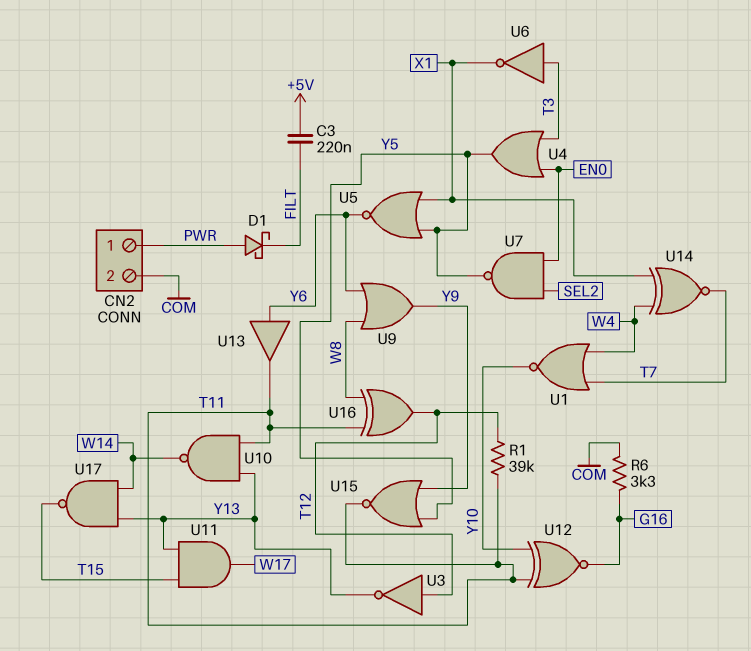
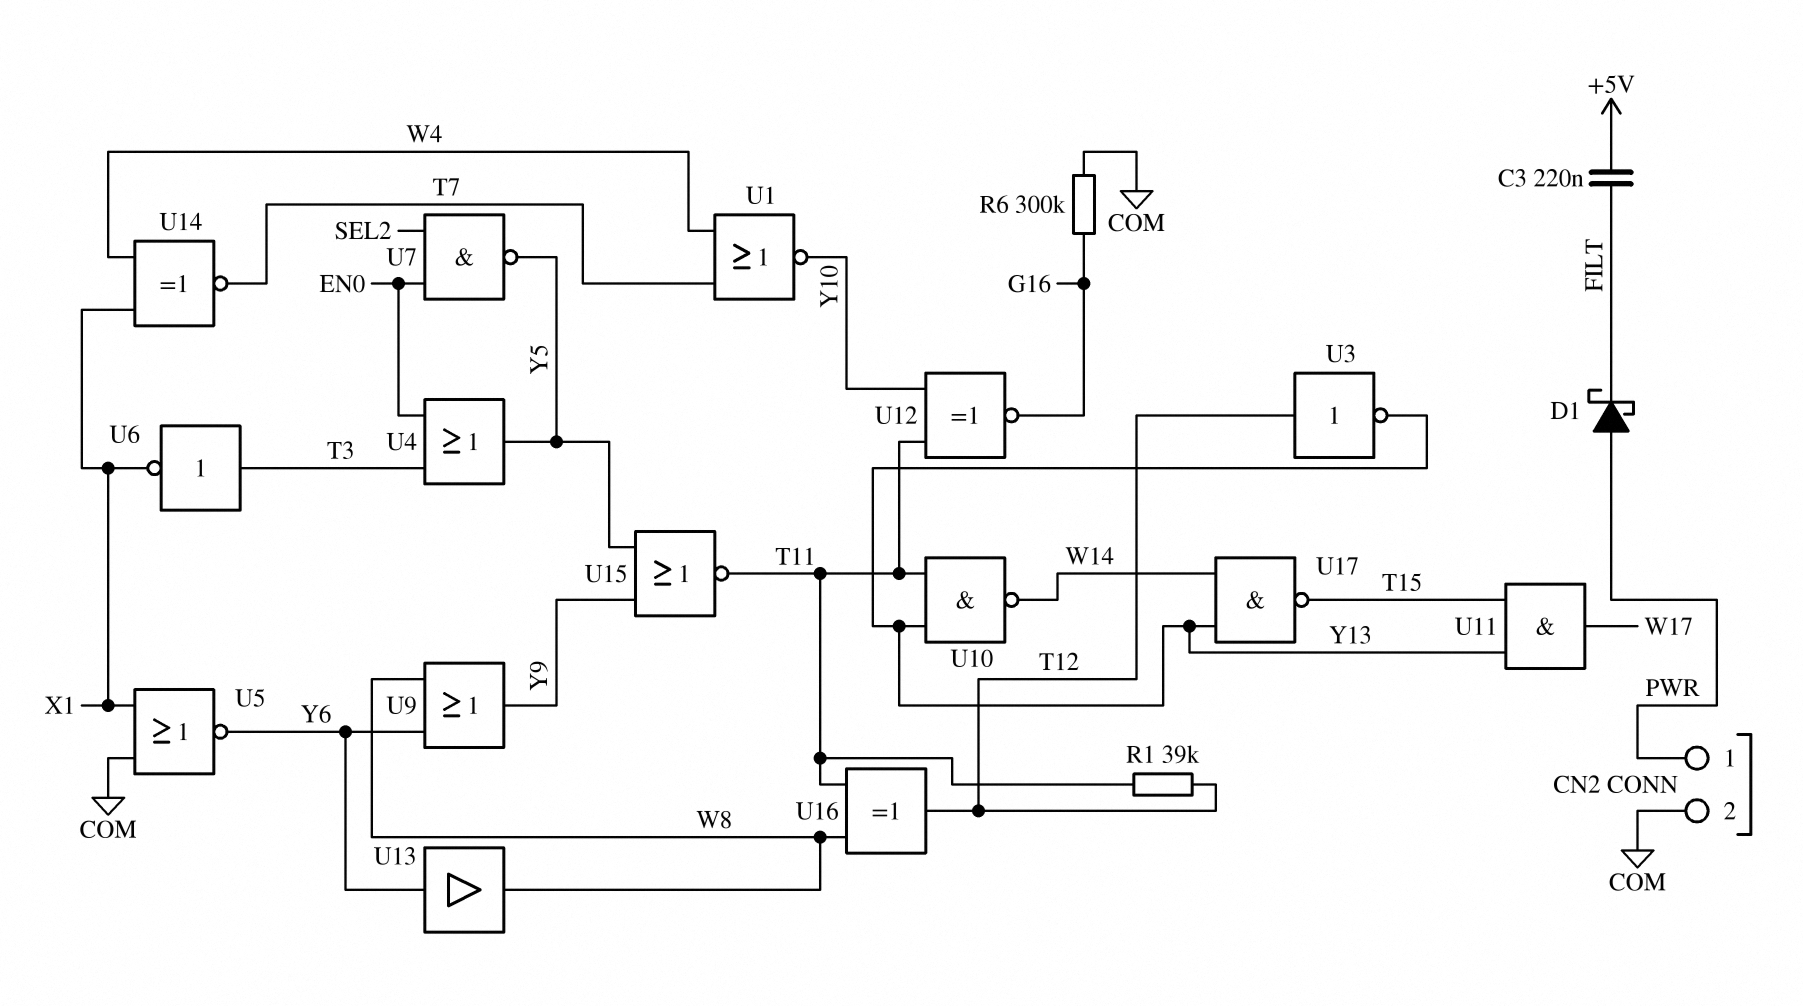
R6: 3.3k (COM, G16) -> 300k (COM, G16)
U5: NOR (in X1, in Y5, out Y6) -> NOR (in COM, in X1, out Y6)
U13: buffer (in Y6, out T11) -> buffer (in Y6, out W8)

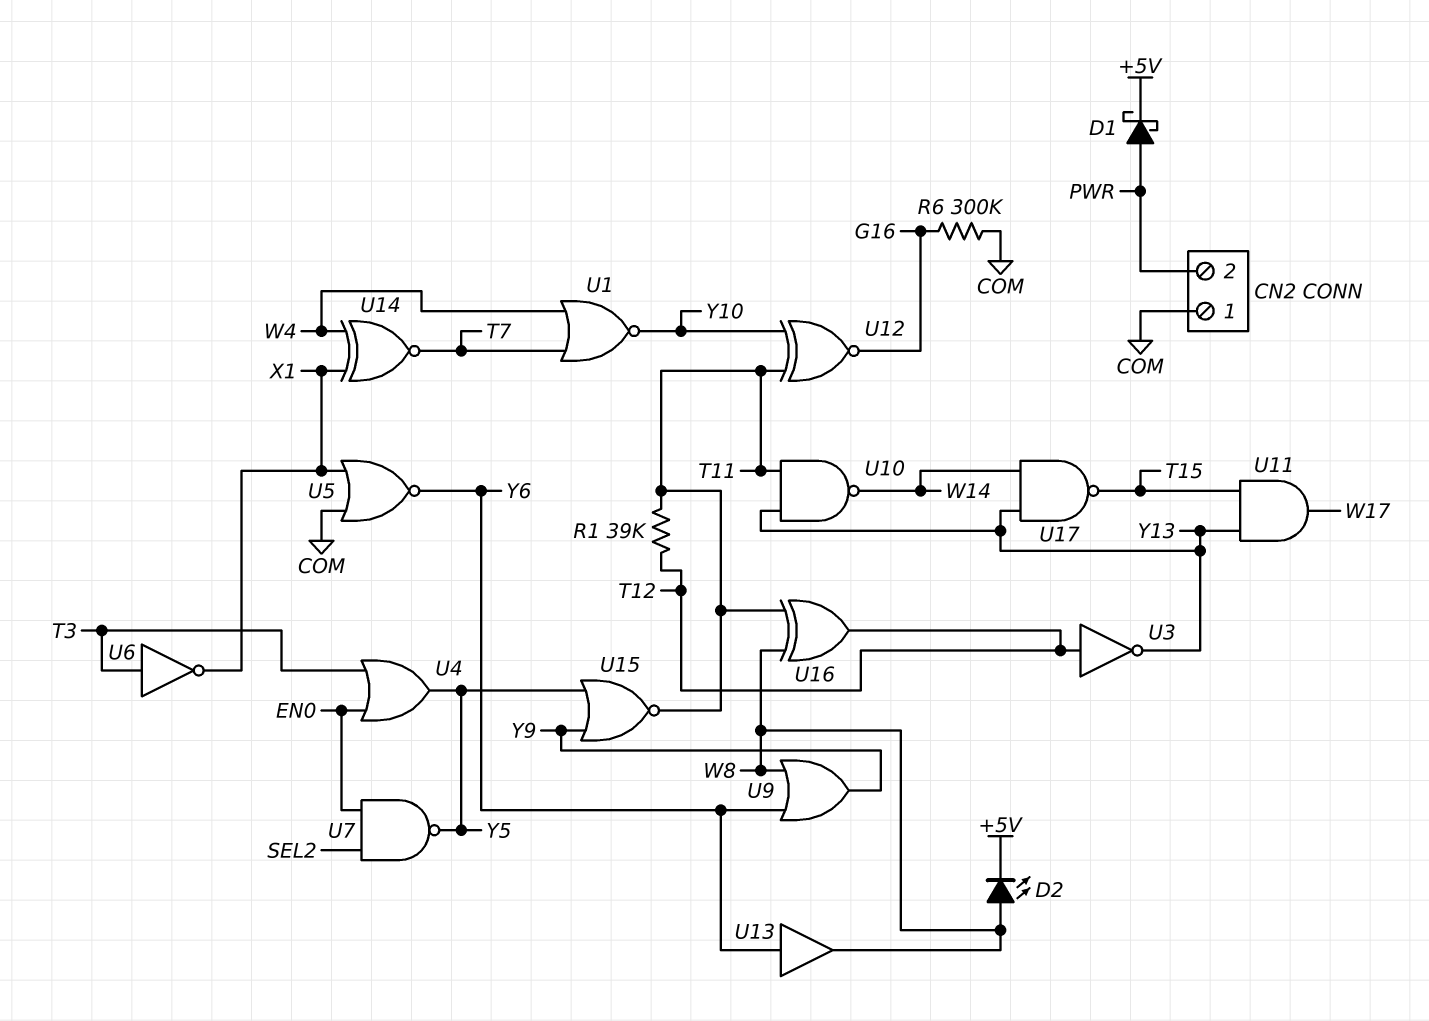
C3: 220nF (+5V, FILT) -> none
CN2 pin 1: PWR -> COM
CN2 pin 2: COM -> PWR
D1: schottky (A PWR, K FILT) -> schottky (A PWR, K +5V)
D2: none -> LED (A W8, K +5V)

